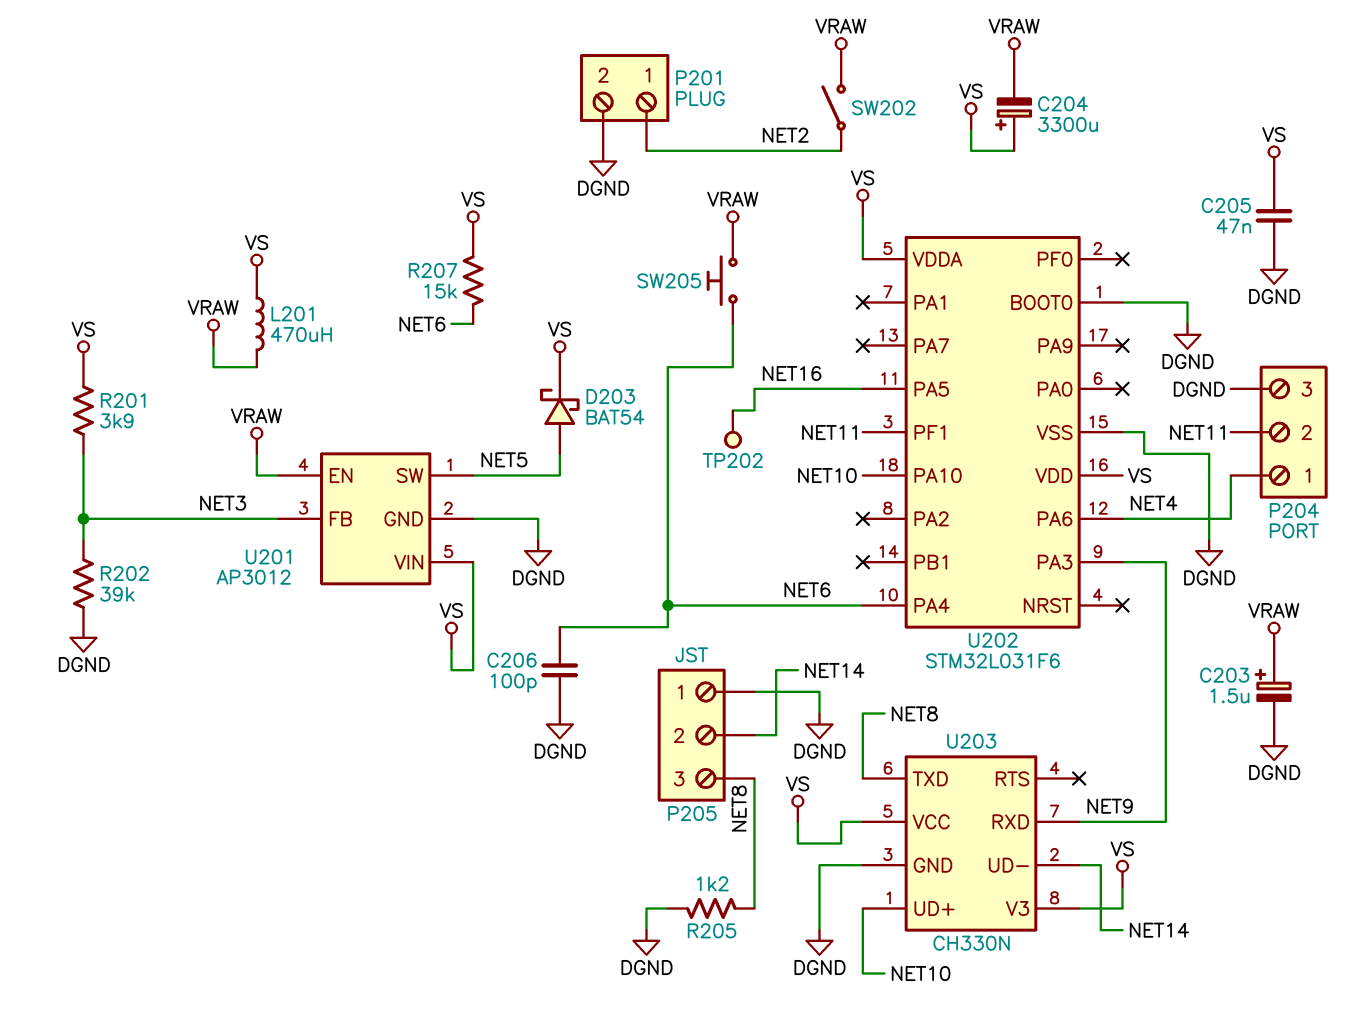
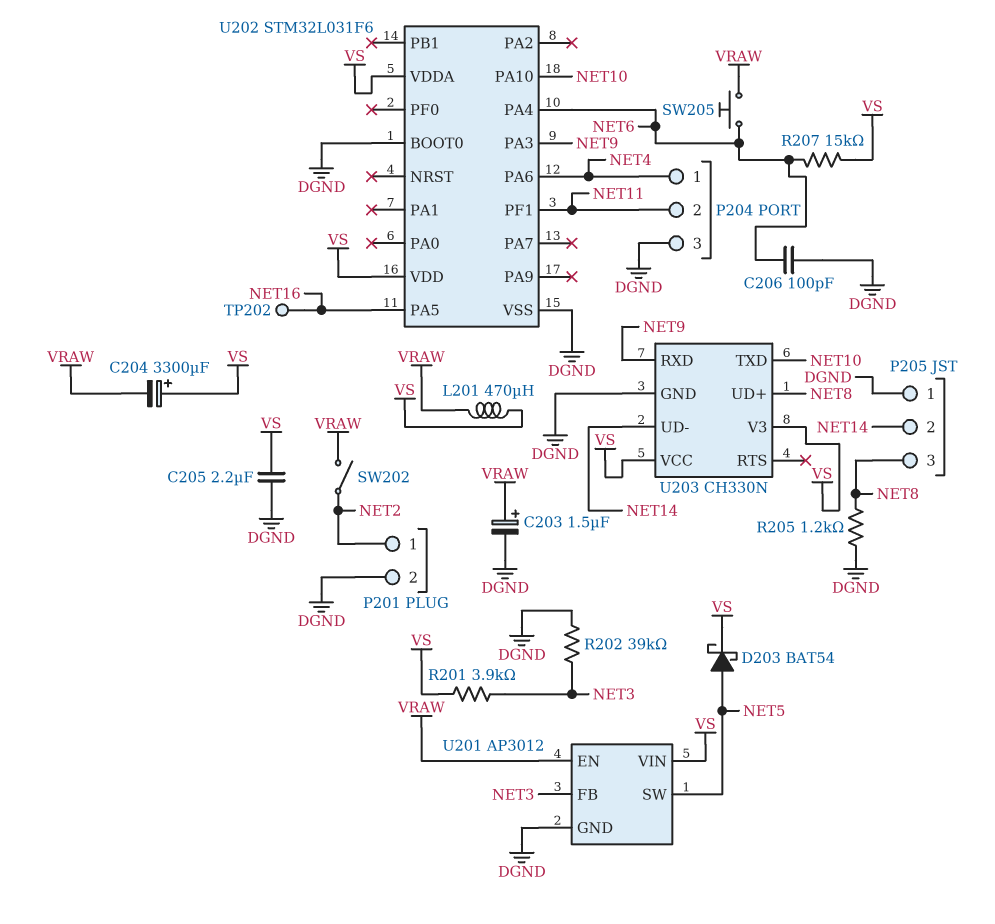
C205: 47nF (DGND, VS) -> 2.2uF (DGND, VS)
U203 pin TXD: NET8 -> NET10
U203 pin UD+: NET10 -> NET8

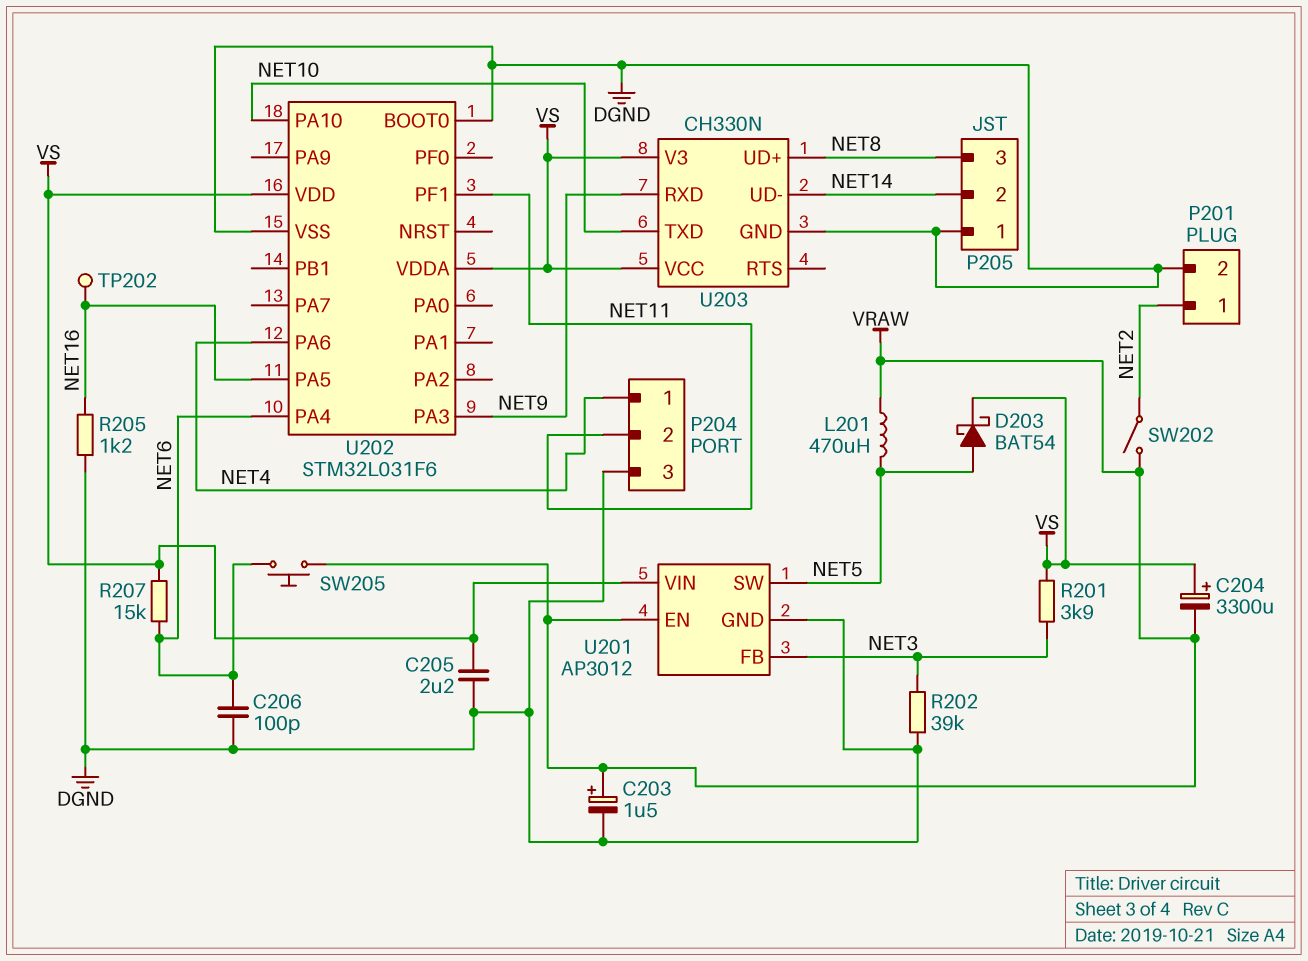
L201: 470uH (VRAW, VS) -> 470uH (NET5, VRAW)
R205: 1.2k (DGND, NET8) -> 1.2k (DGND, NET16)

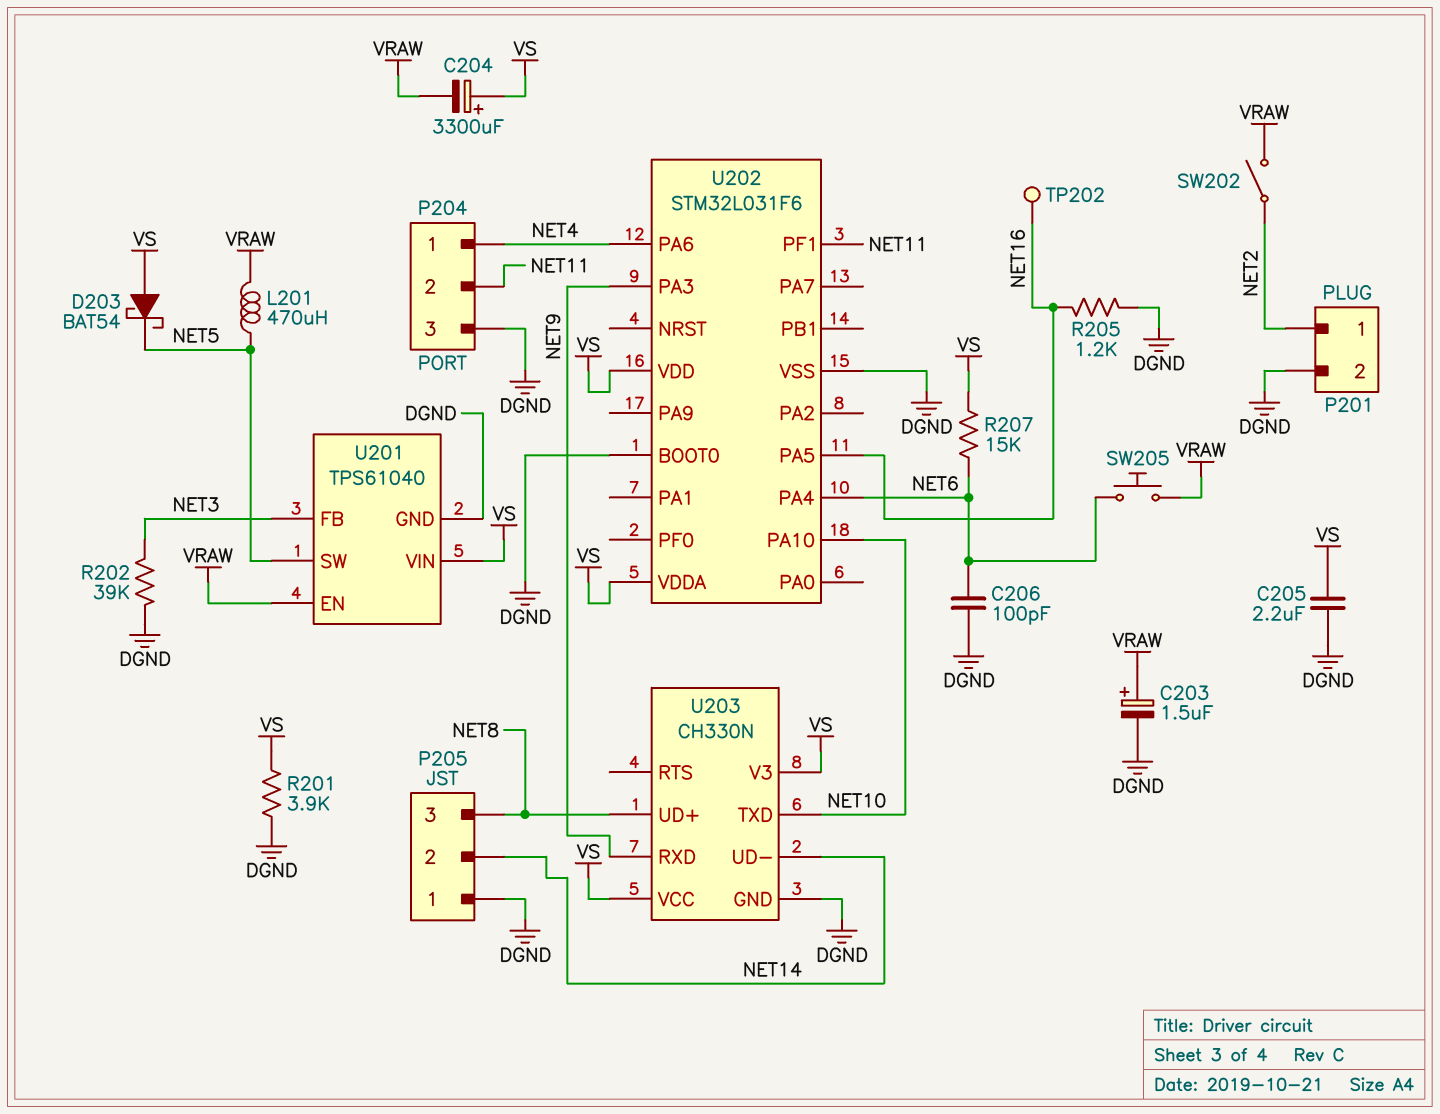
D203: schottky BAT54 (A NET5, K VS) -> schottky BAT54 (A VS, K NET5)
R201: 3.9k (NET3, VS) -> 3.9k (DGND, VS)
U201: AP3012 -> TPS61040

